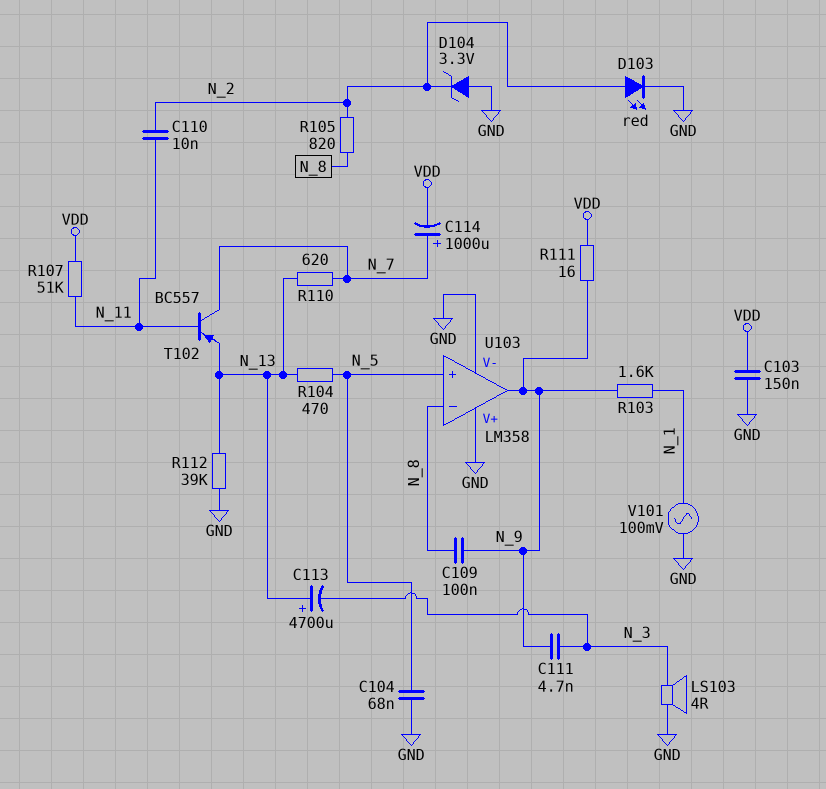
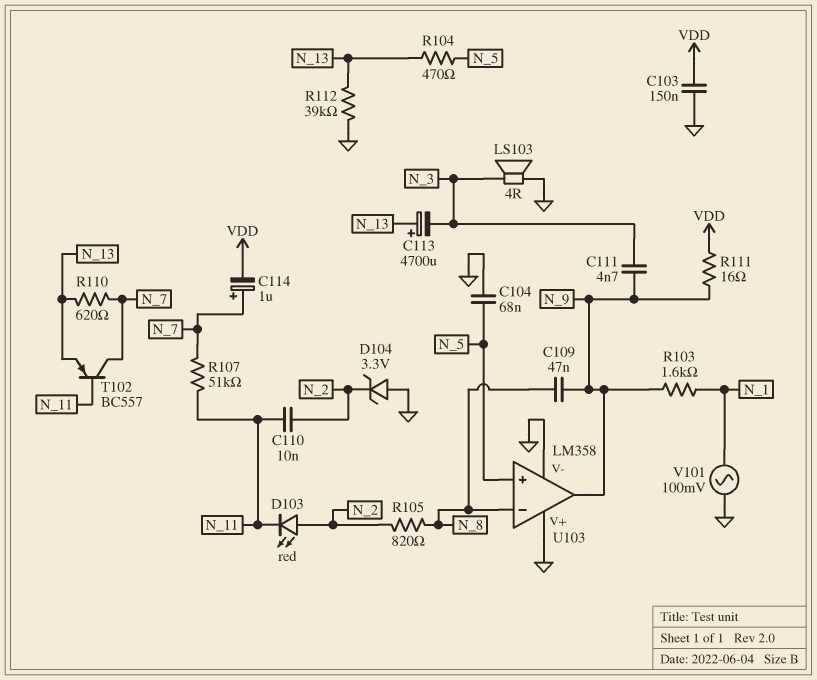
C109: 100nF (N_8, N_9) -> 47nF (N_8, N_9)
C114: 1000uF (plus N_7, minus VDD) -> 1uF (plus N_7, minus VDD)
D103: LED red (A N_2, K GND) -> LED red (A N_2, K N_11)
R107: 51k (N_11, VDD) -> 51k (N_7, N_11)

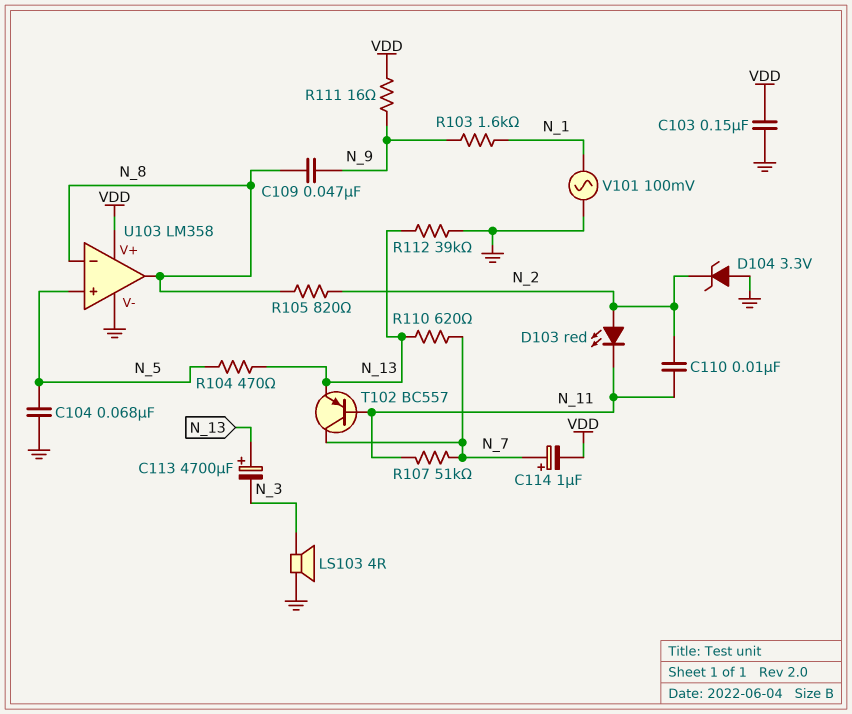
C111: 4.7nF (N_3, N_9) -> none
U103 pin V+: GND -> VDD
U103 pin out: N_9 -> N_8

